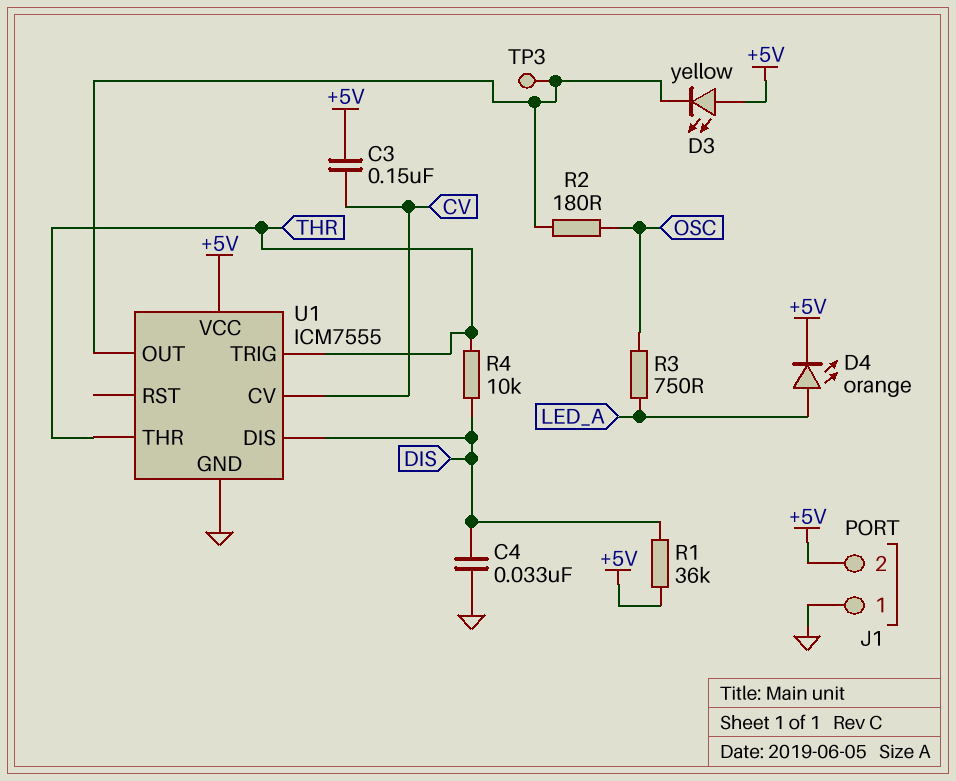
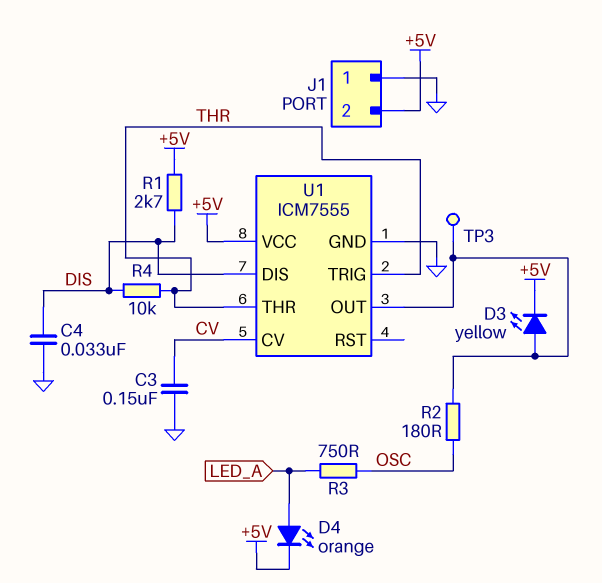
C3: 150nF (+5V, CV) -> 150nF (CV, GND)
D3: LED yellow (A +5V, K U1/OUT) -> LED yellow (A U1/OUT, K +5V)
R1: 36k (+5V, DIS) -> 2.7k (+5V, DIS)

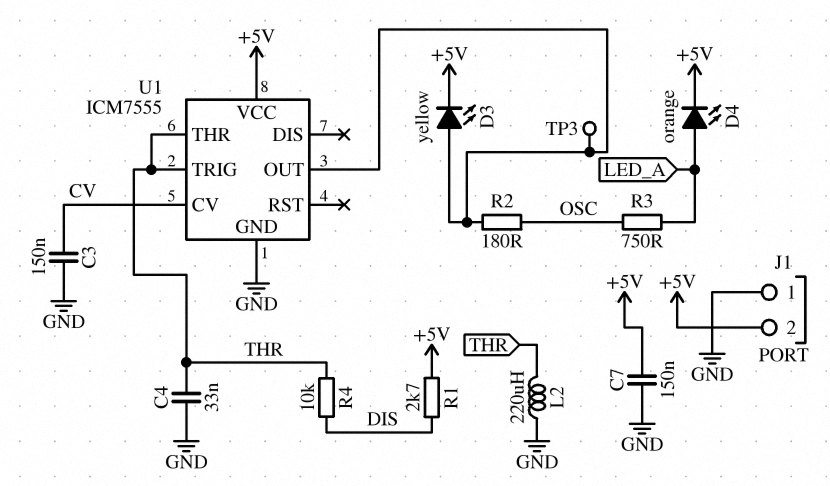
C4: 33nF (DIS, GND) -> 33nF (GND, THR)
C7: none -> 150nF (+5V, GND)
L2: none -> 220uH (GND, THR)
U1 pin DIS: DIS -> none

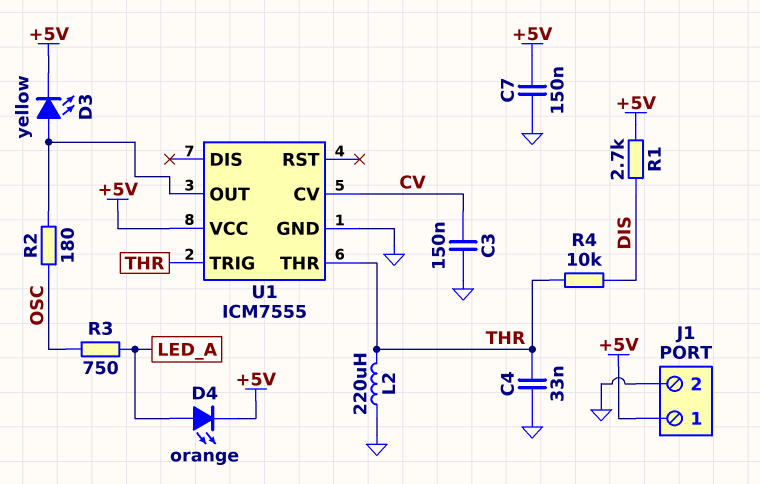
J1 pin 1: GND -> +5V
J1 pin 2: +5V -> GND
TP3: test point (U1/OUT) -> none

